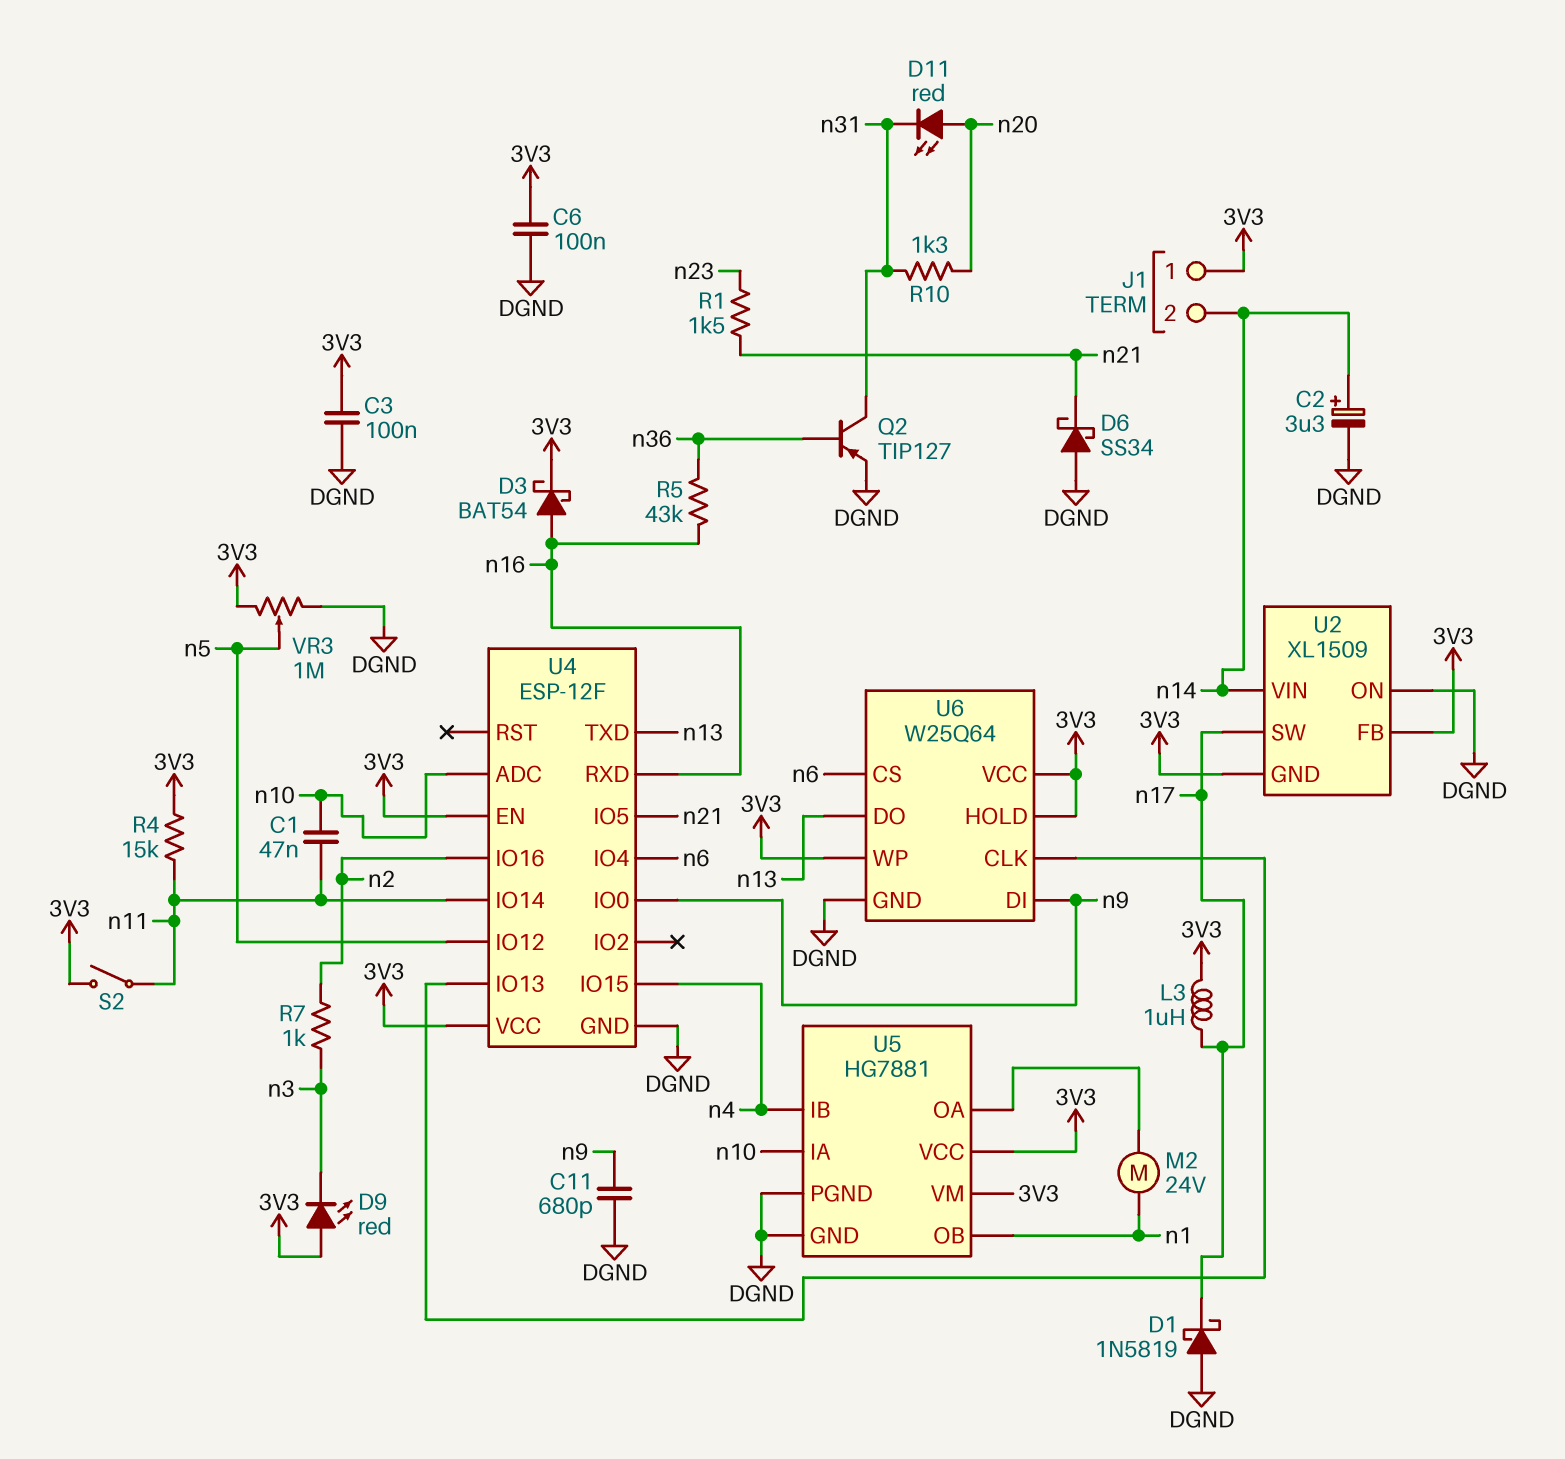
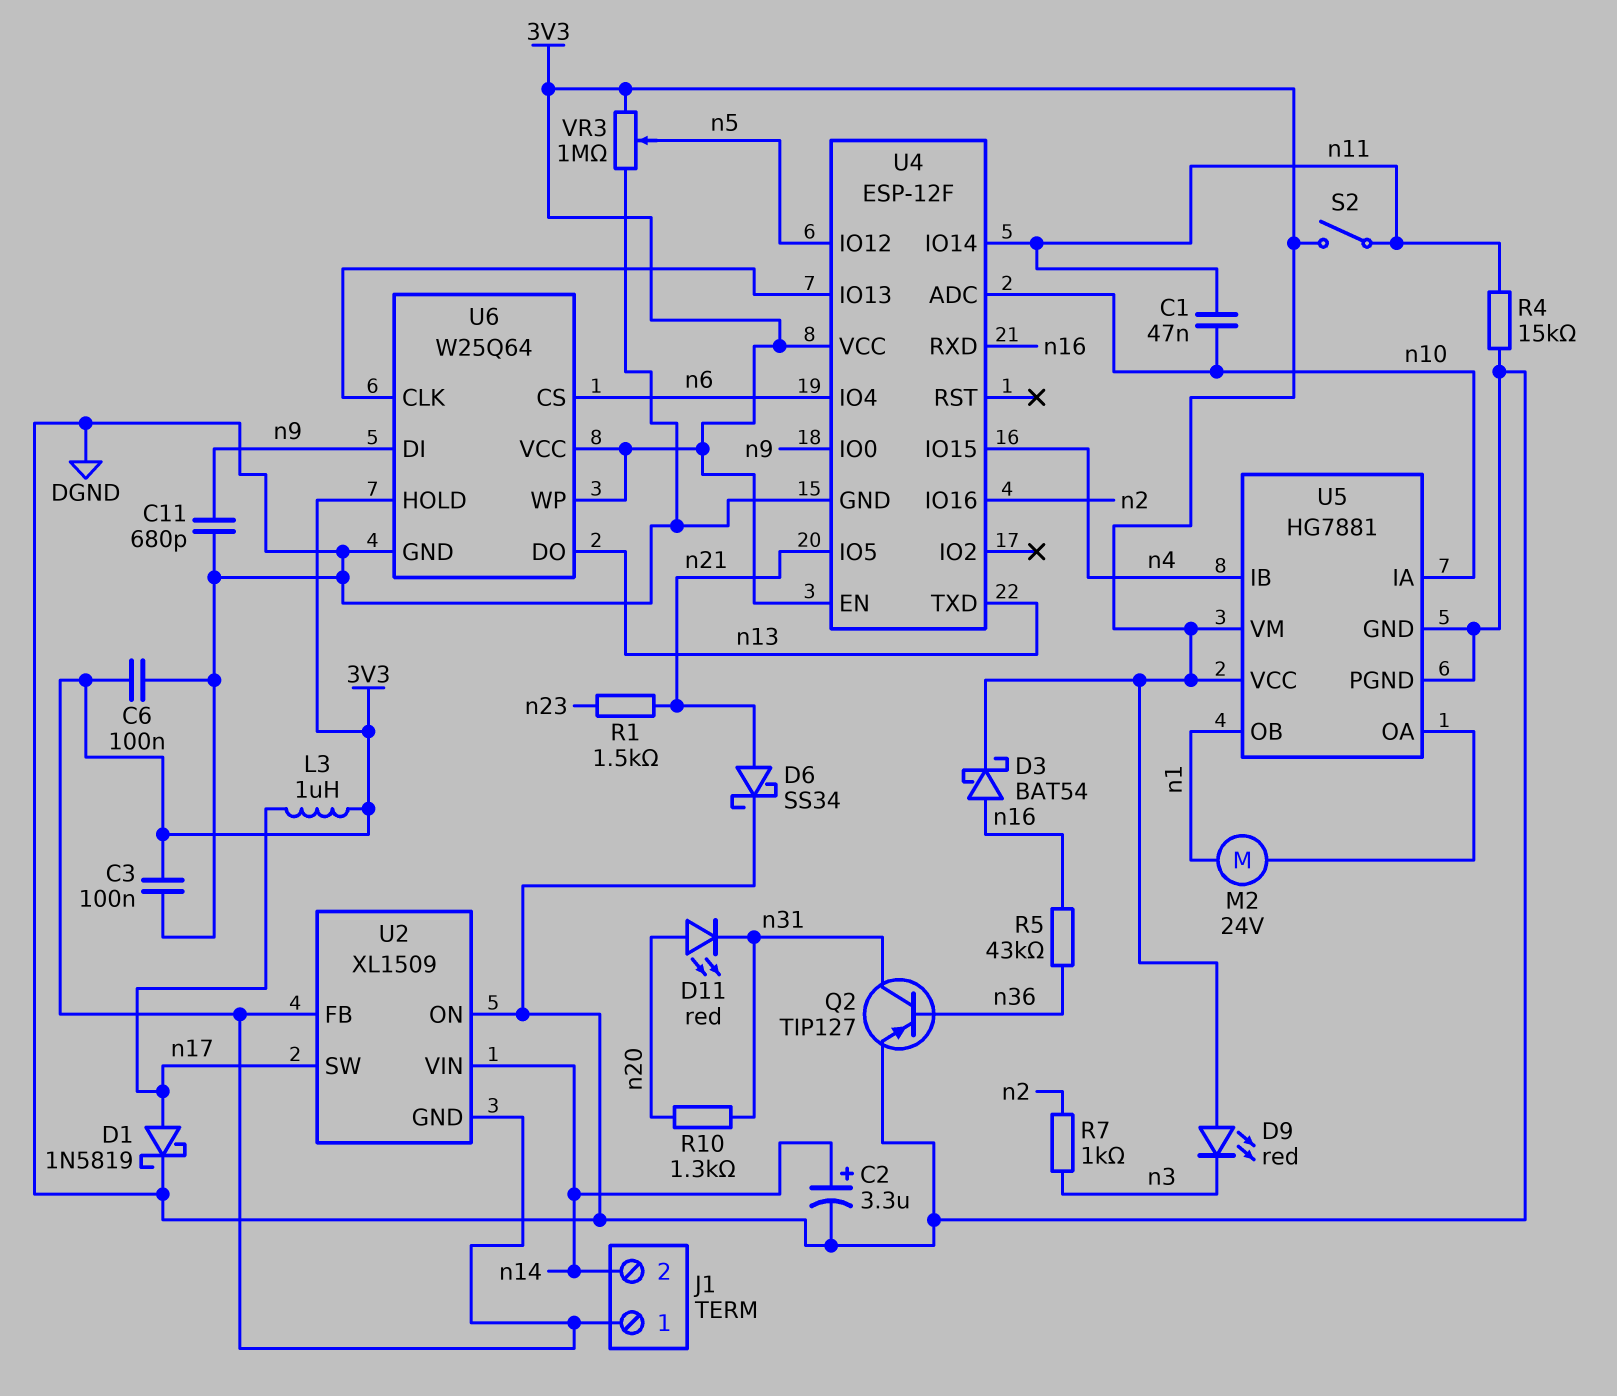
D1: schottky 1N5819 (A DGND, K n17) -> schottky 1N5819 (A n17, K DGND)
D6: schottky SS34 (A DGND, K n21) -> schottky SS34 (A n21, K DGND)
R4: 15k (3V3, n11) -> 15k (DGND, n11)

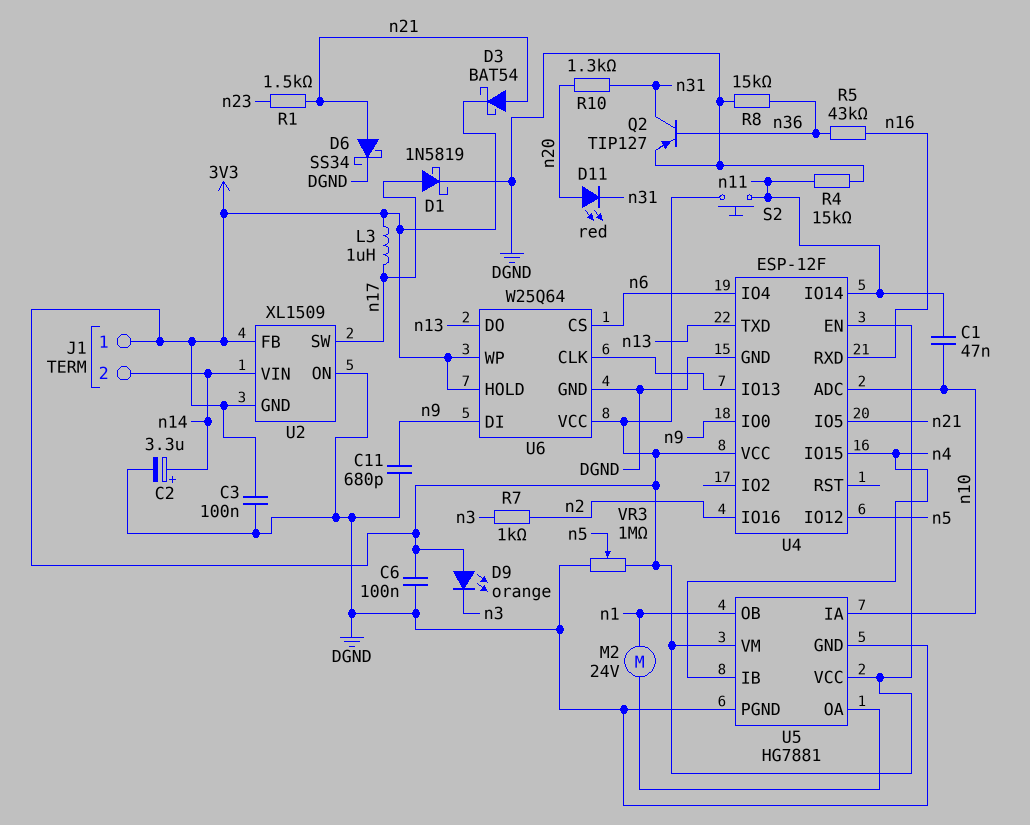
D3: schottky BAT54 (A n16, K 3V3) -> schottky BAT54 (A n21, K 3V3)
D9: LED red (A 3V3, K n3) -> LED orange (A 3V3, K n3)
R8: none -> 15k (DGND, n36)
S2: switch (3V3, n11) -> button (3V3, n11)

